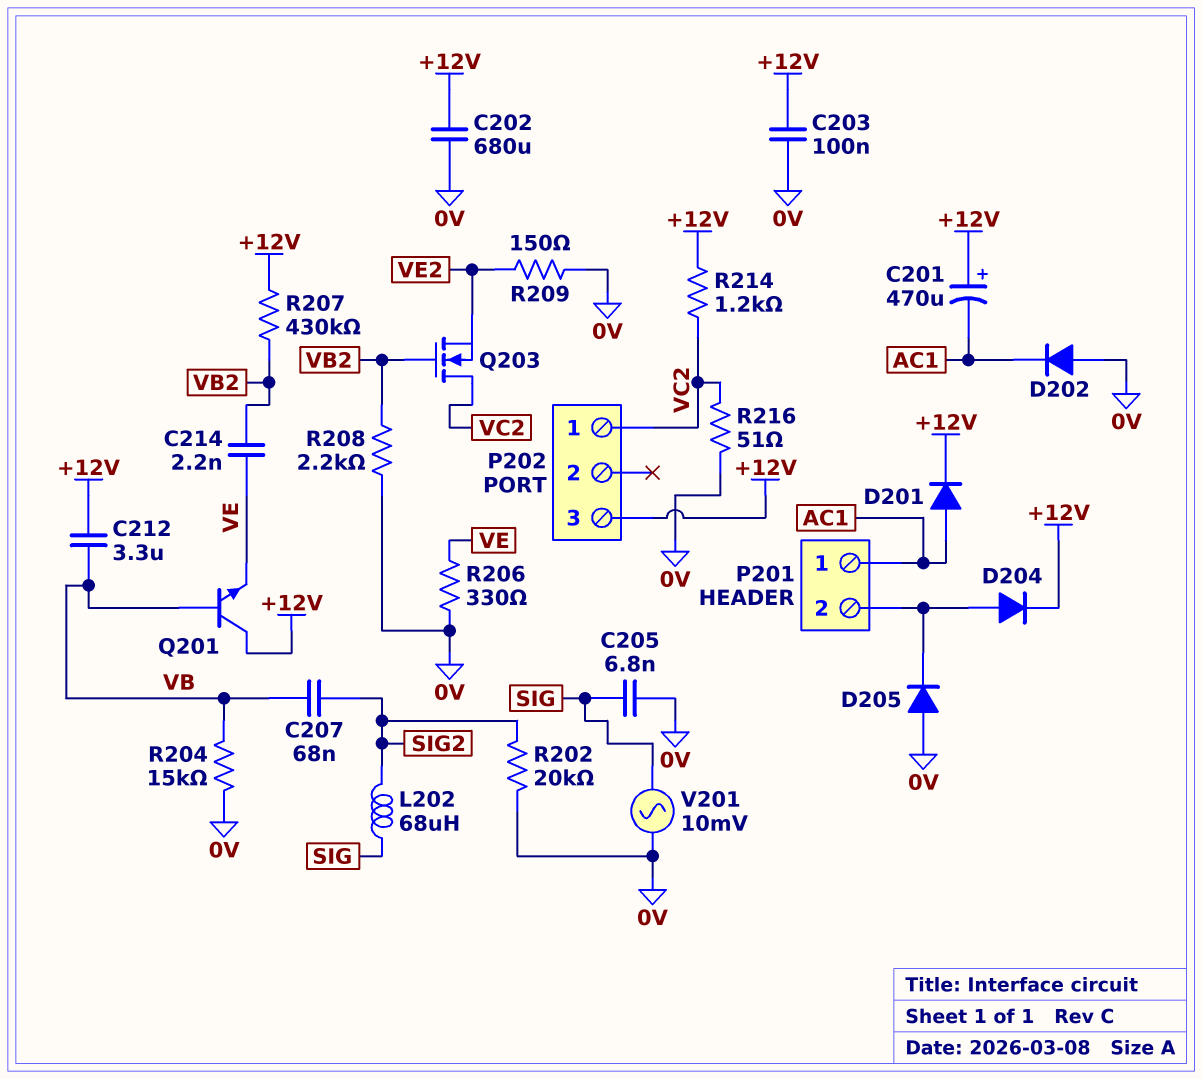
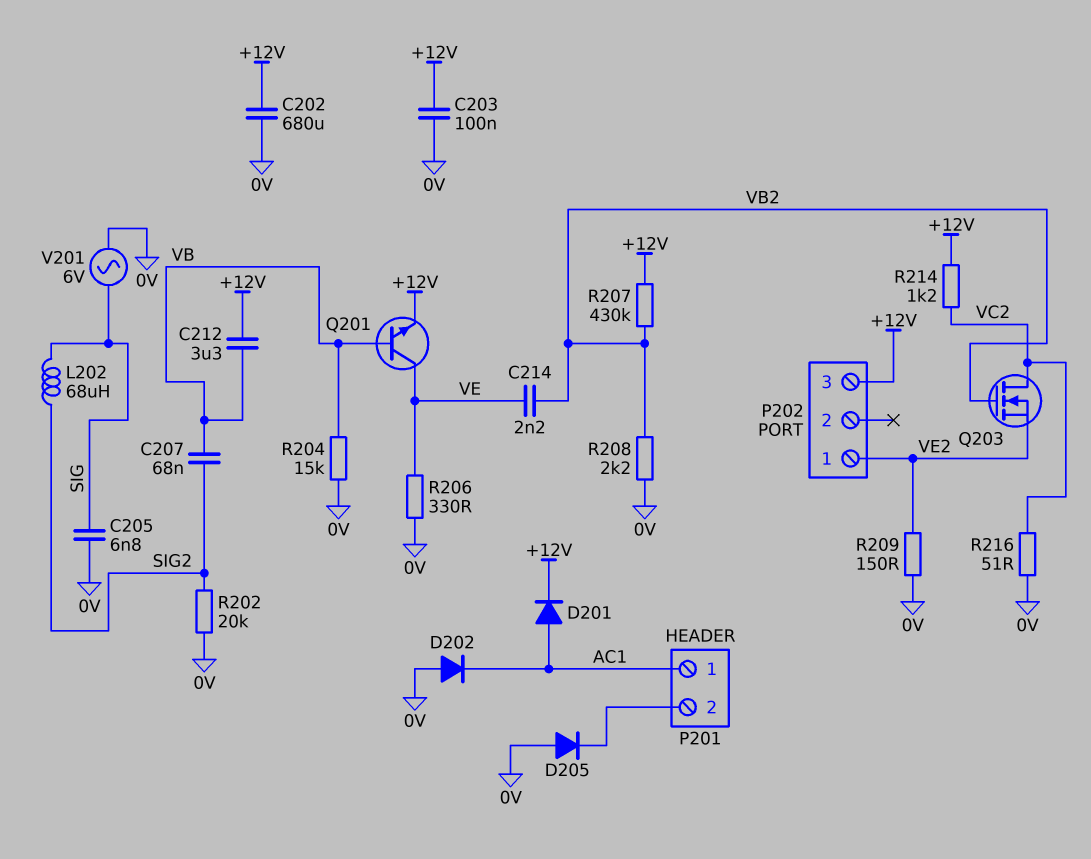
C201: 470uF (plus +12V, minus AC1) -> none
D204: diode (A P201/2, K +12V) -> none
P202 pin 1: VC2 -> VE2
Q201: NPN (B VB, C +12V, E VE) -> NPN (B VB, C VE, E +12V)
V201: AC 10mV (0V, SIG) -> AC 6V (0V, SIG)

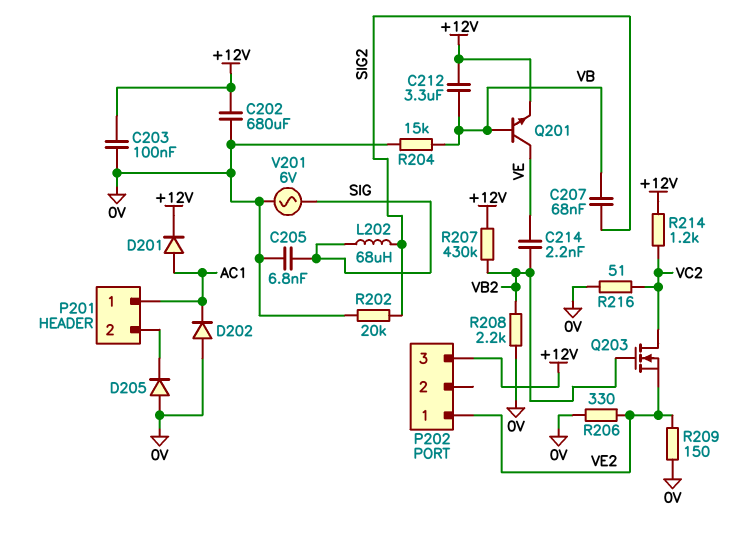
R206: 330 (0V, VE) -> 330 (0V, VE2)

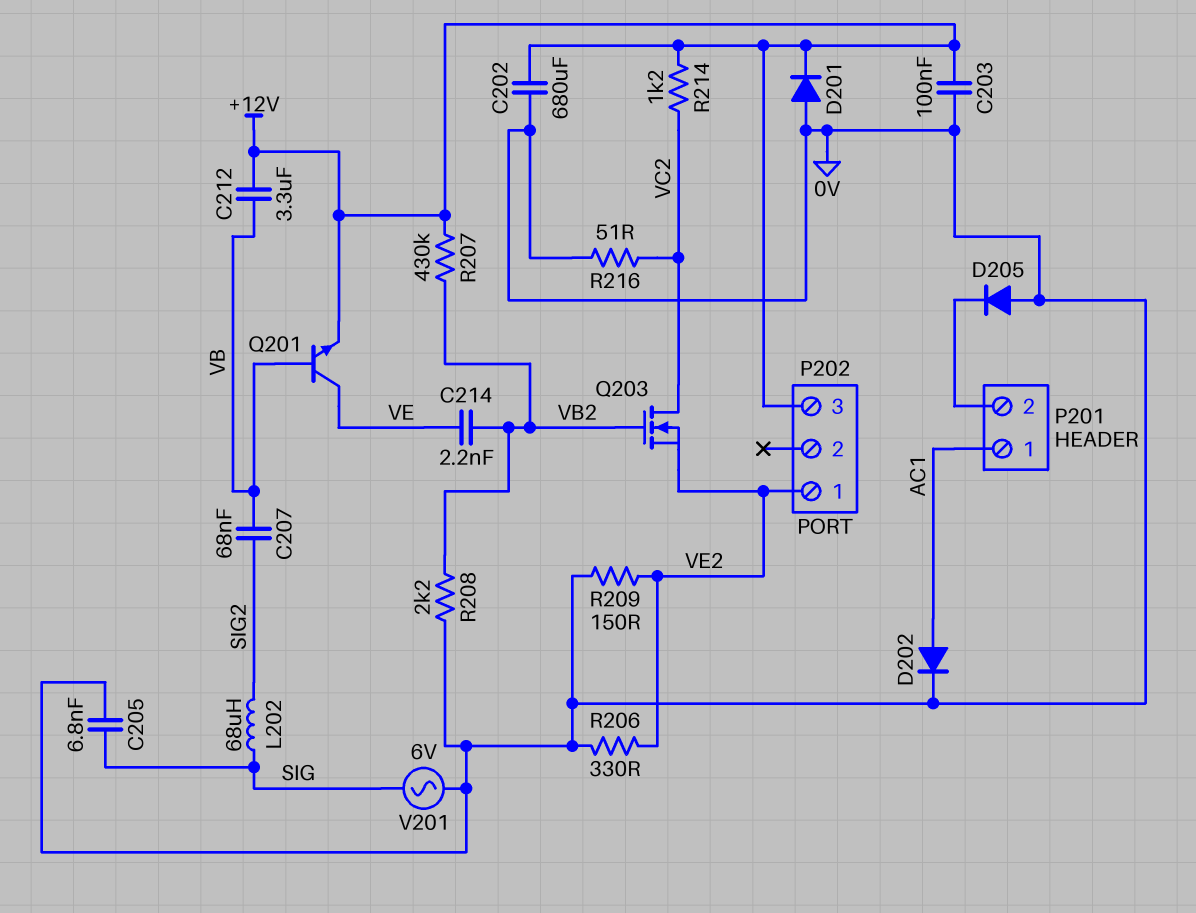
D201: diode (A AC1, K +12V) -> diode (A 0V, K +12V)
D202: diode (A 0V, K AC1) -> diode (A AC1, K 0V)
R202: 20k (0V, SIG2) -> none
R204: 15k (0V, VB) -> none

